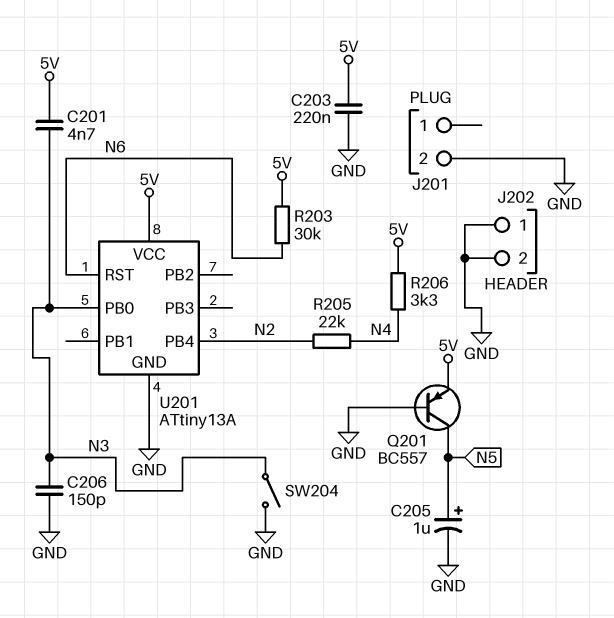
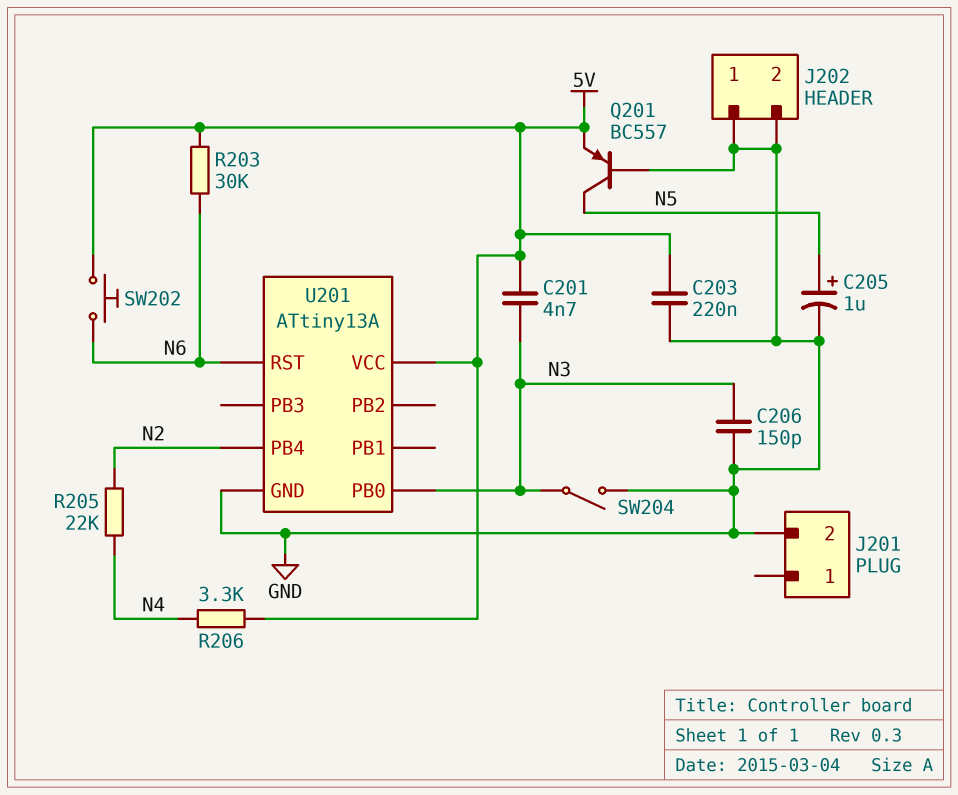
SW202: none -> button (5V, N6)

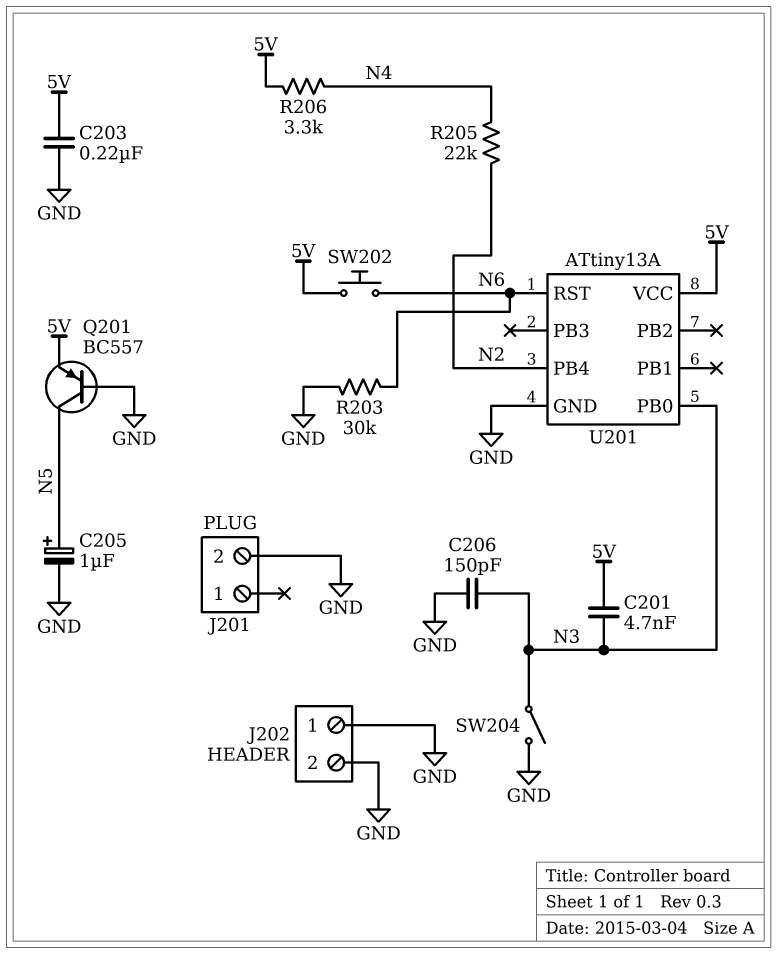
R203: 30k (5V, N6) -> 30k (GND, N6)

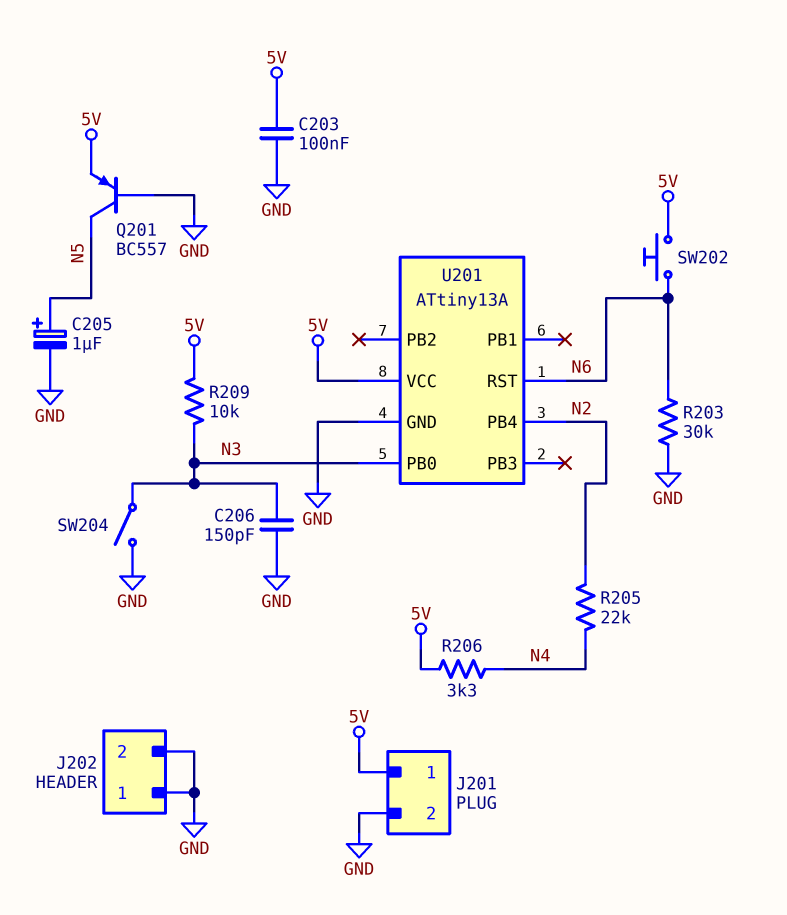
C201: 4.7nF (5V, N3) -> none
C203: 220nF (5V, GND) -> 100nF (5V, GND)
J201 pin 1: none -> 5V
R209: none -> 10k (5V, N3)

